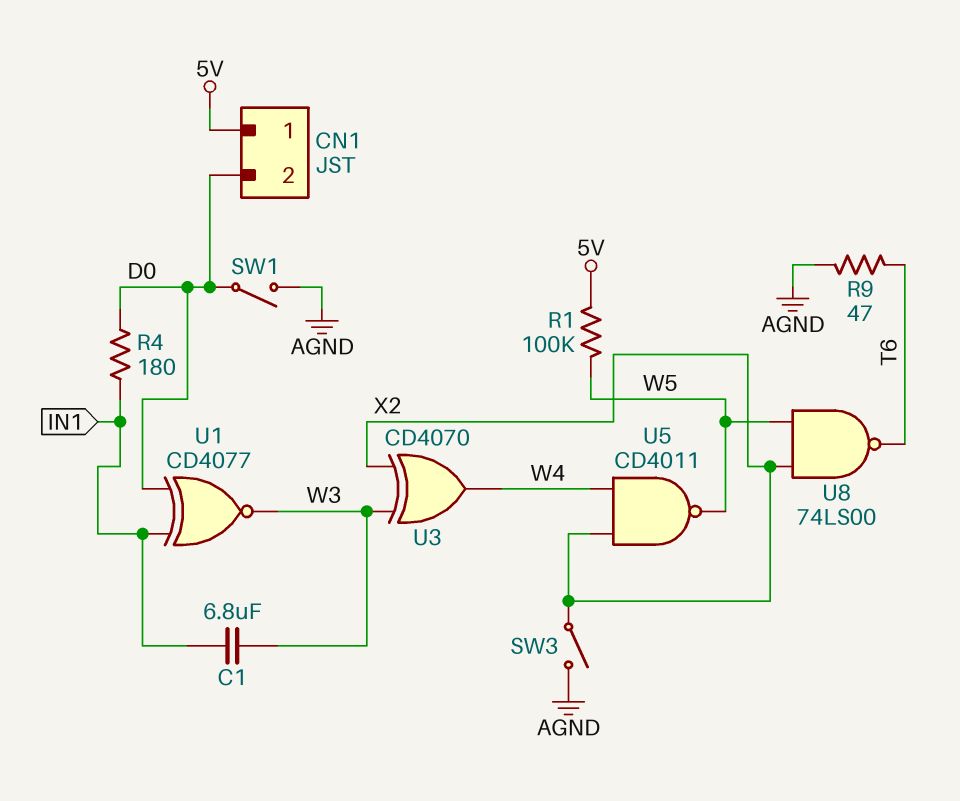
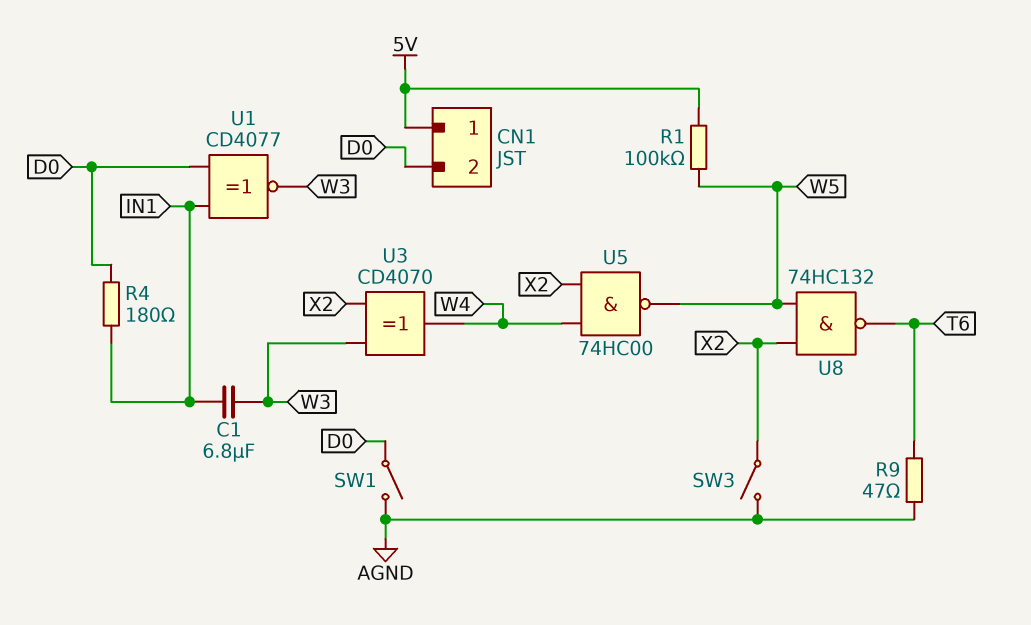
U5: NAND CD4011 (in W4, in X2, out W5) -> NAND 74HC00 (in W4, in X2, out W5)
U8: NAND 74LS00 (in W5, in X2, out T6) -> NAND 74HC132 (in W5, in X2, out T6)

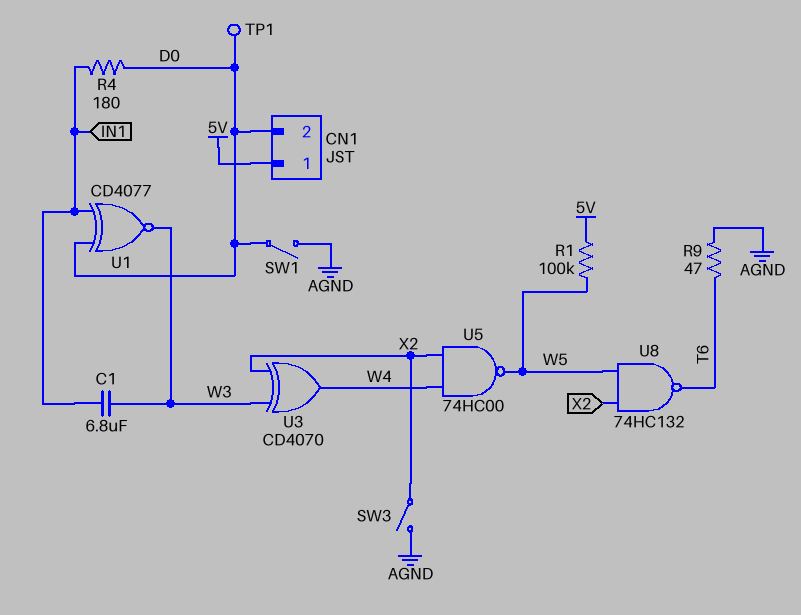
TP1: none -> test point (D0)

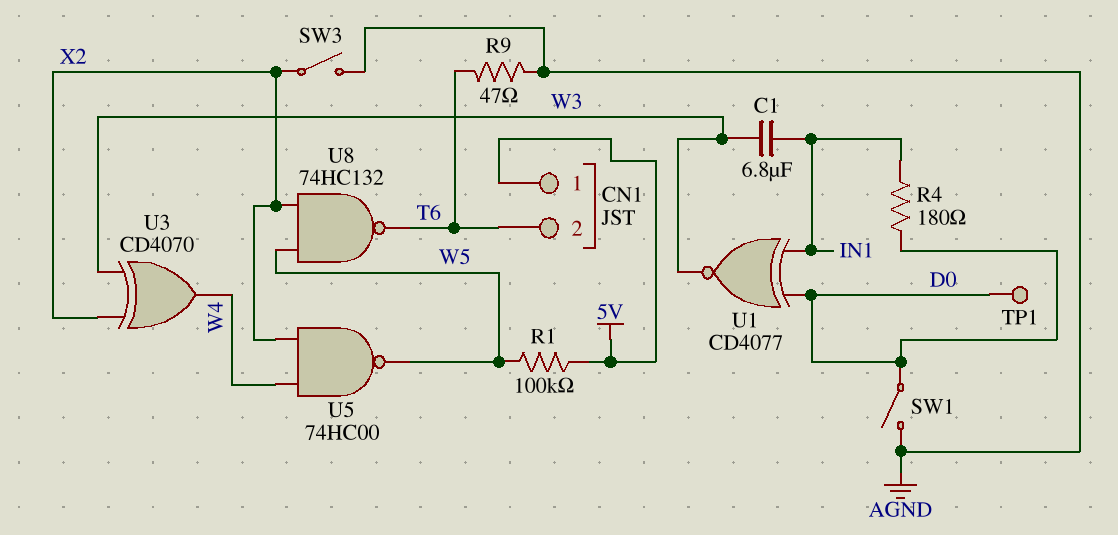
CN1 pin 2: D0 -> T6

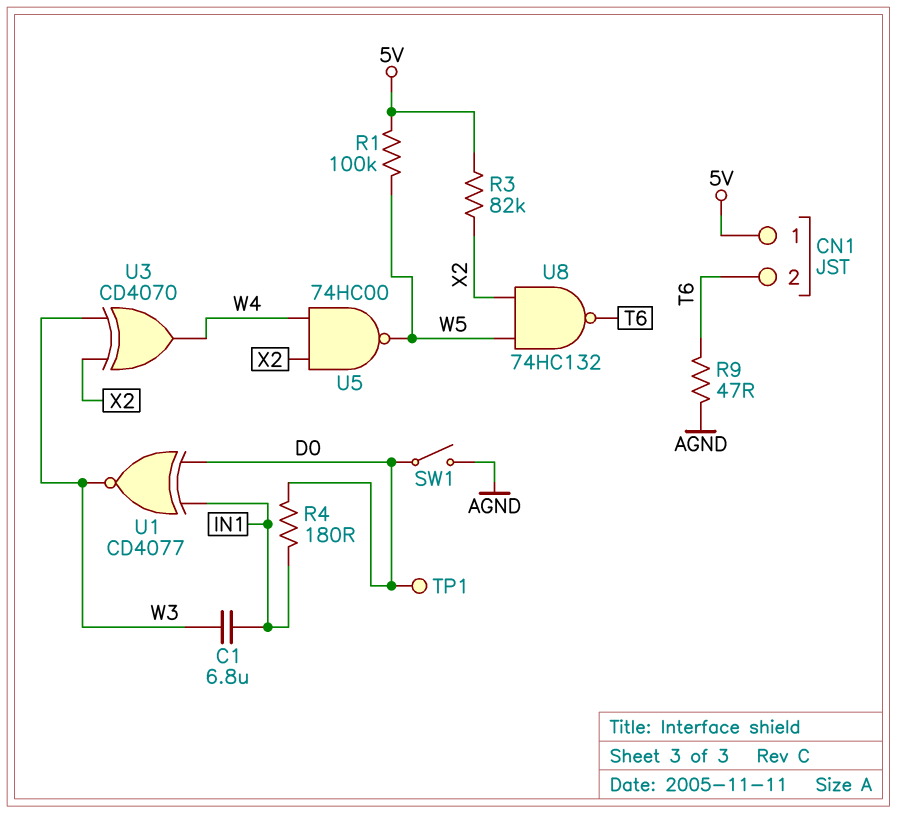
R3: none -> 82k (5V, X2)
SW3: switch (AGND, X2) -> none

